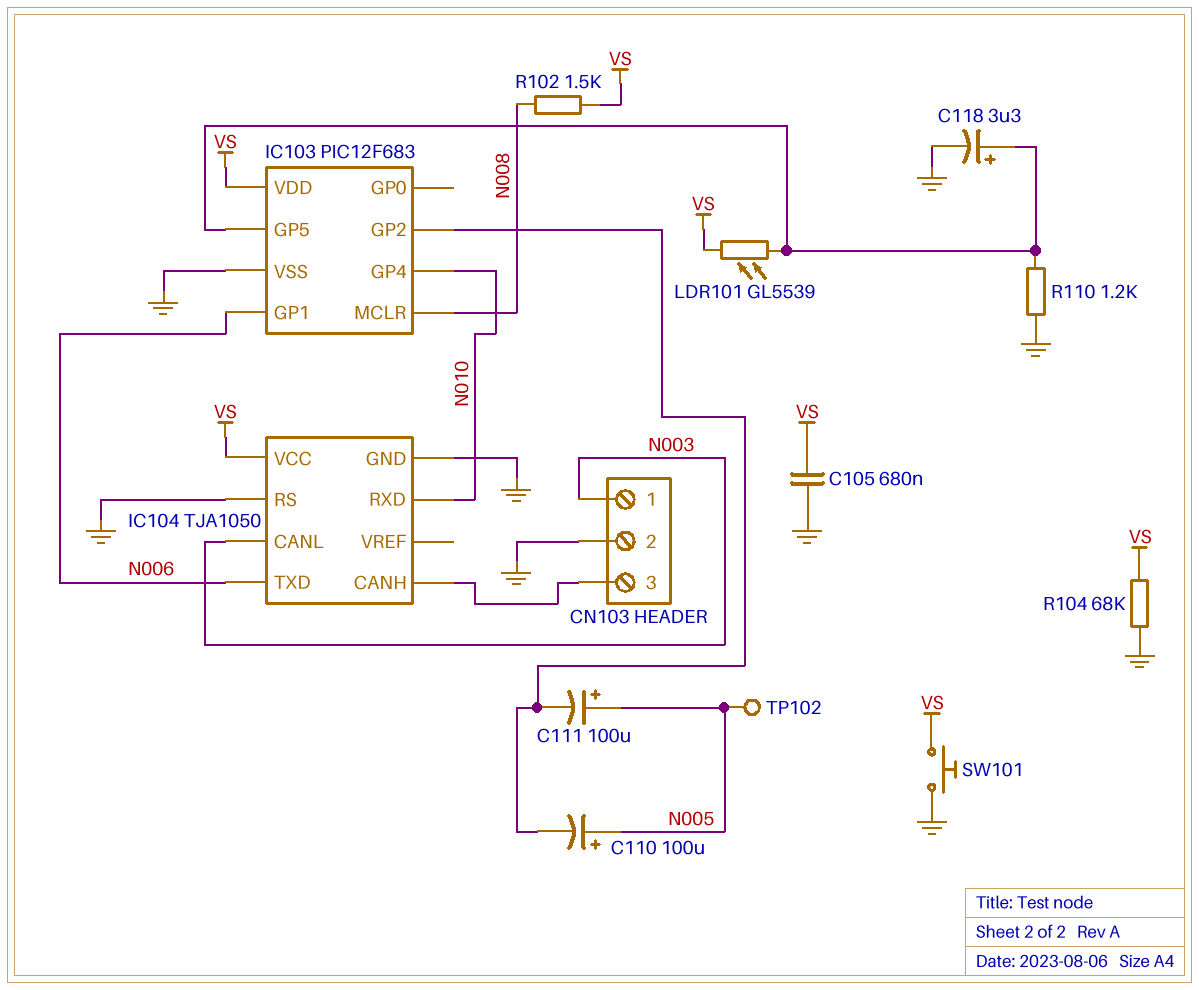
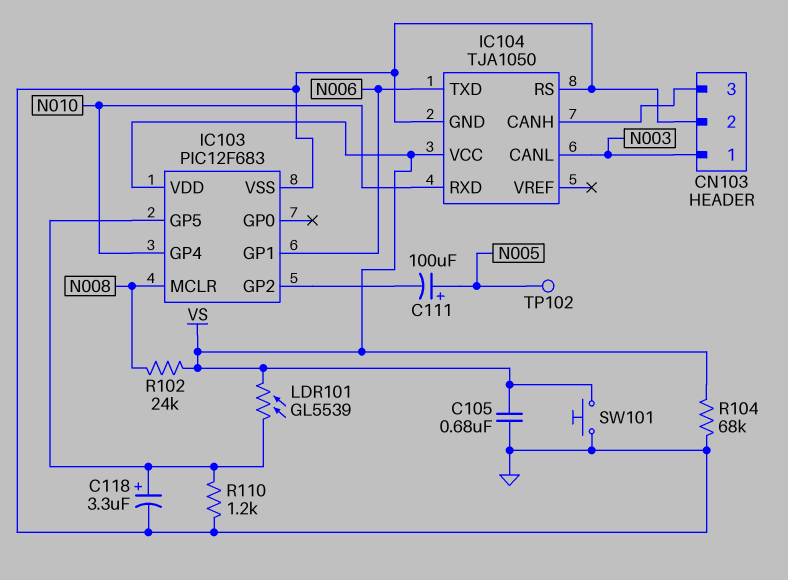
C110: 100uF (plus N005, minus IC103/GP2) -> none
R102: 1.5k (N008, VS) -> 24k (N008, VS)

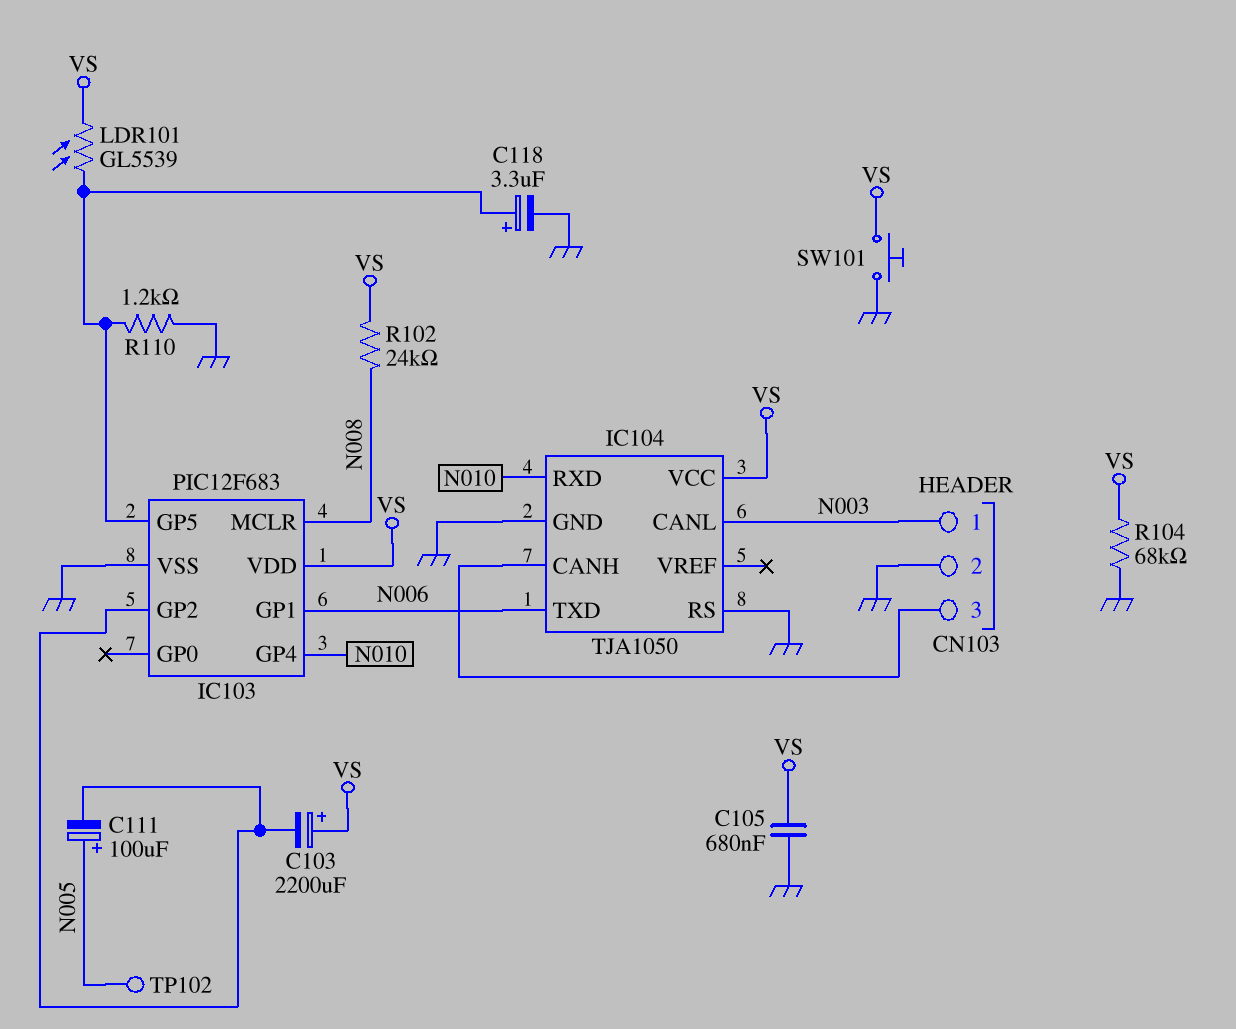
C103: none -> 2200uF (plus VS, minus IC103/GP2)

